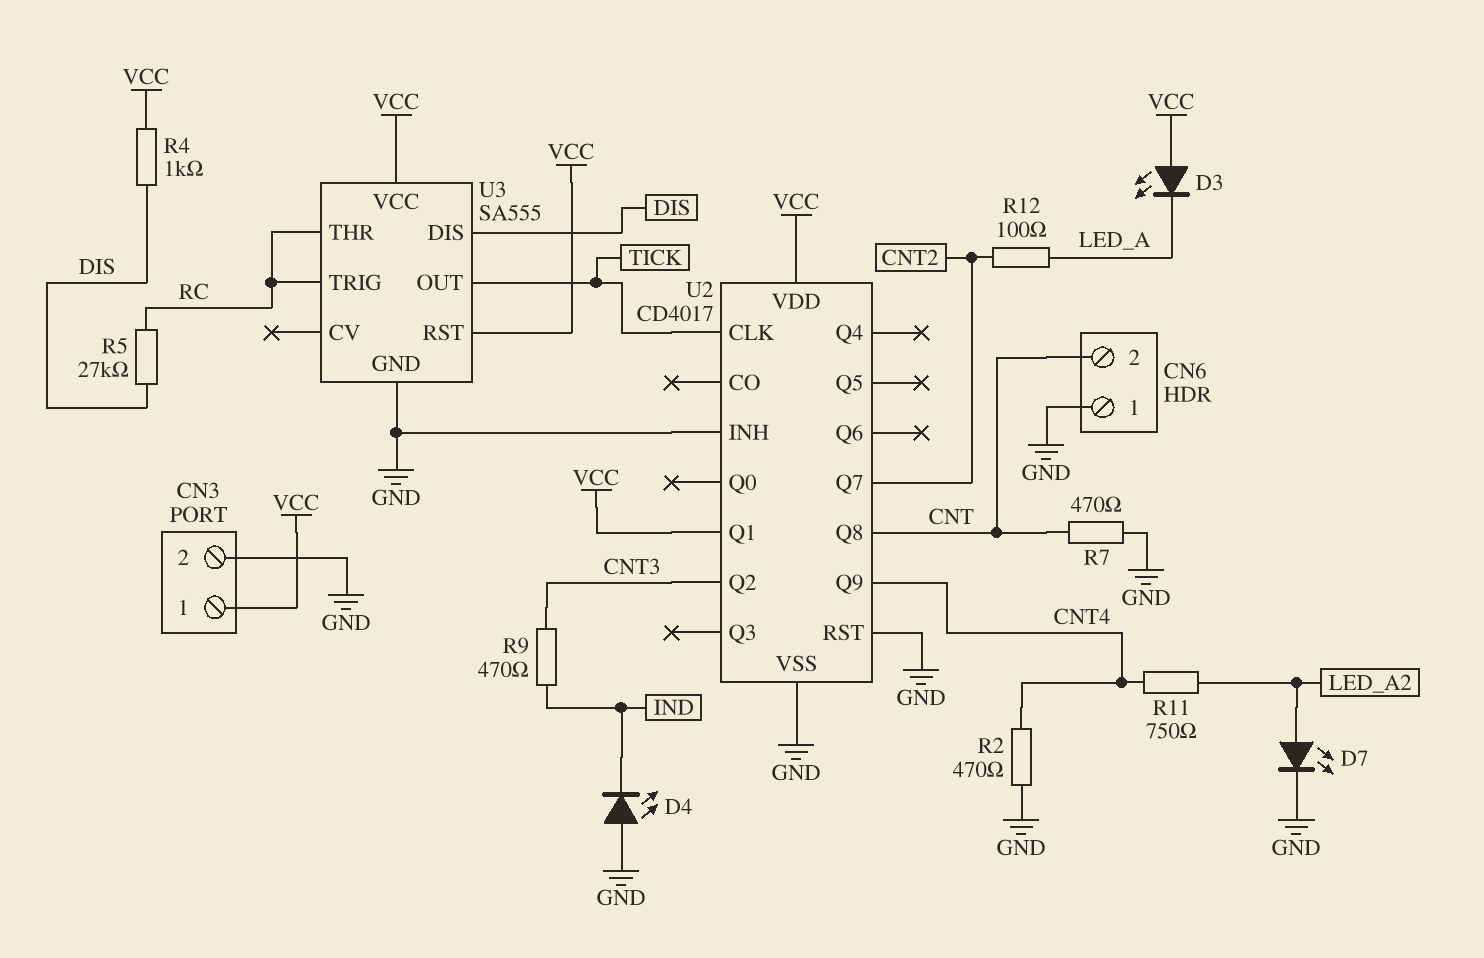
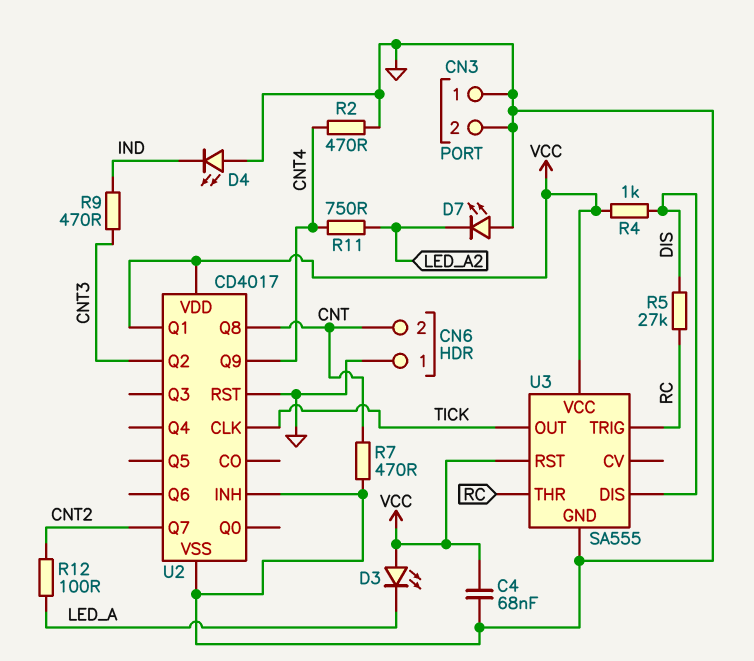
C4: none -> 68nF (GND, VCC)
CN3 pin 1: VCC -> GND
D7: LED (A LED_A2, K GND) -> LED (A GND, K LED_A2)

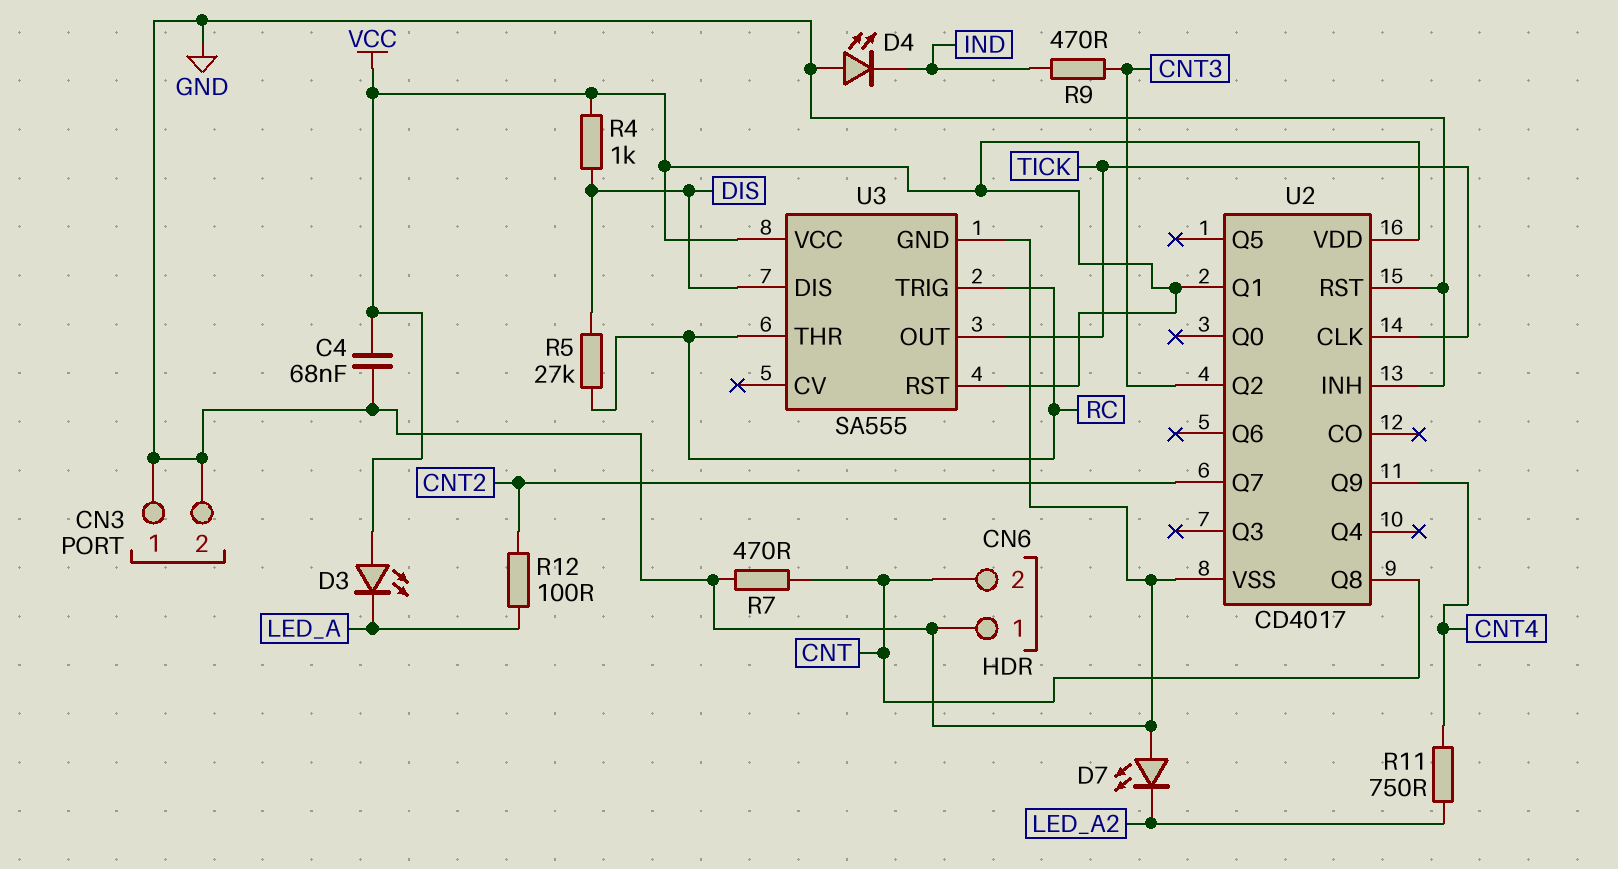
R2: 470 (CNT4, GND) -> none

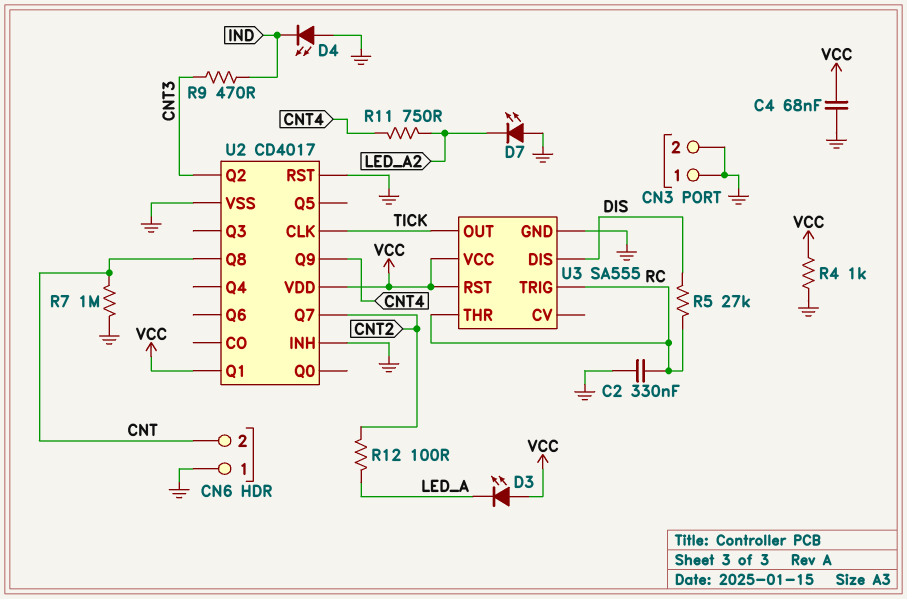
C2: none -> 330nF (GND, RC)
R4: 1k (DIS, VCC) -> 1k (GND, VCC)
R7: 470 (CNT, GND) -> 1M (CNT, GND)

